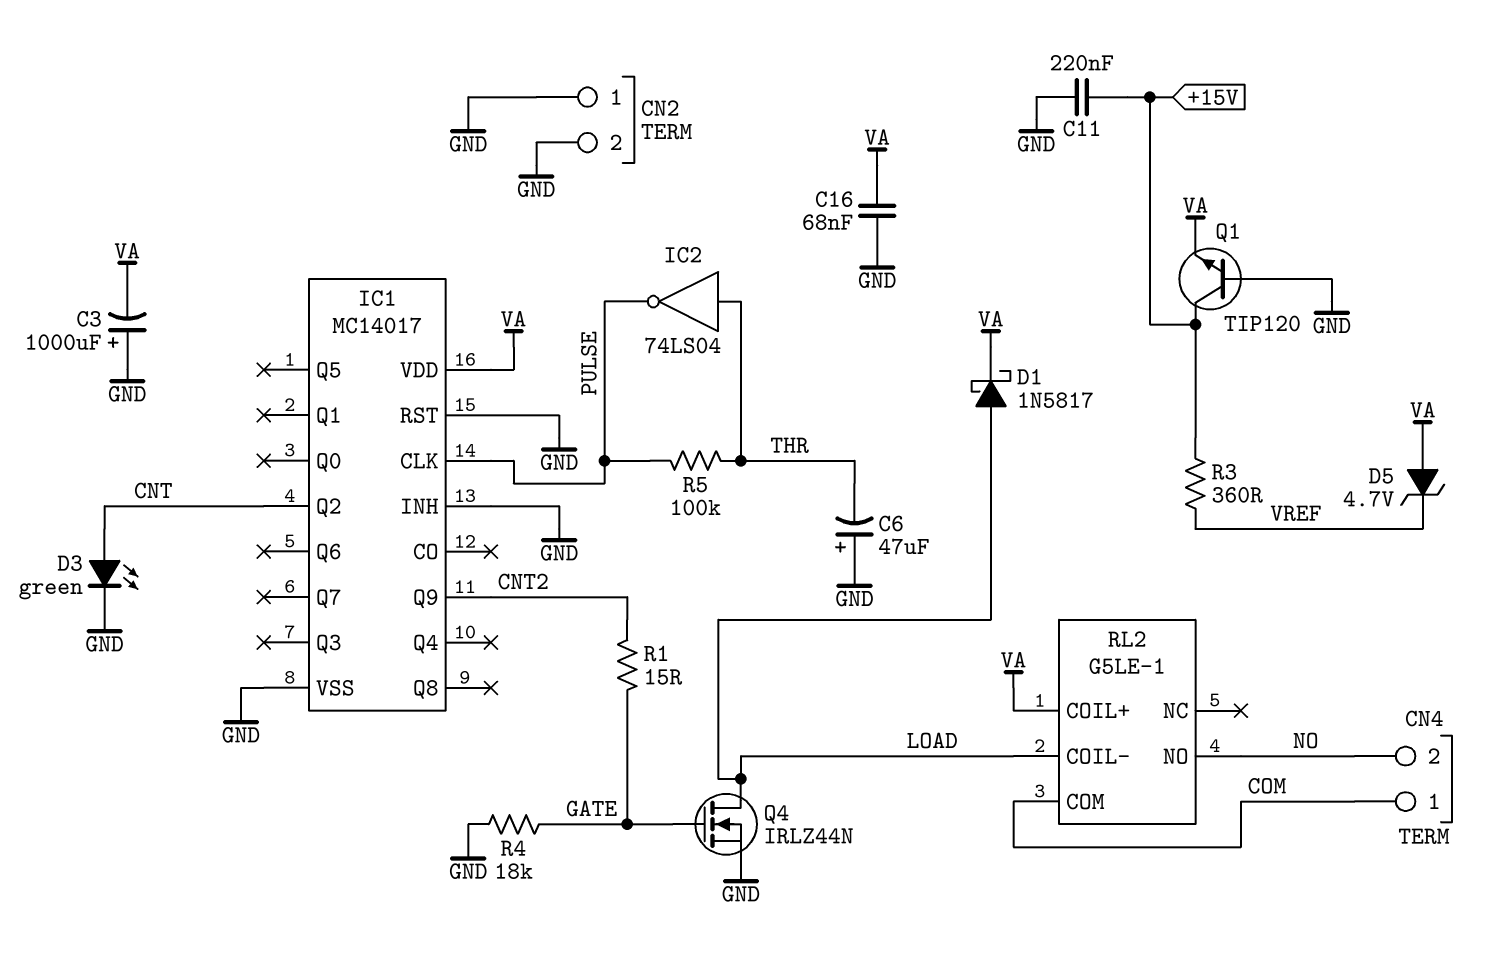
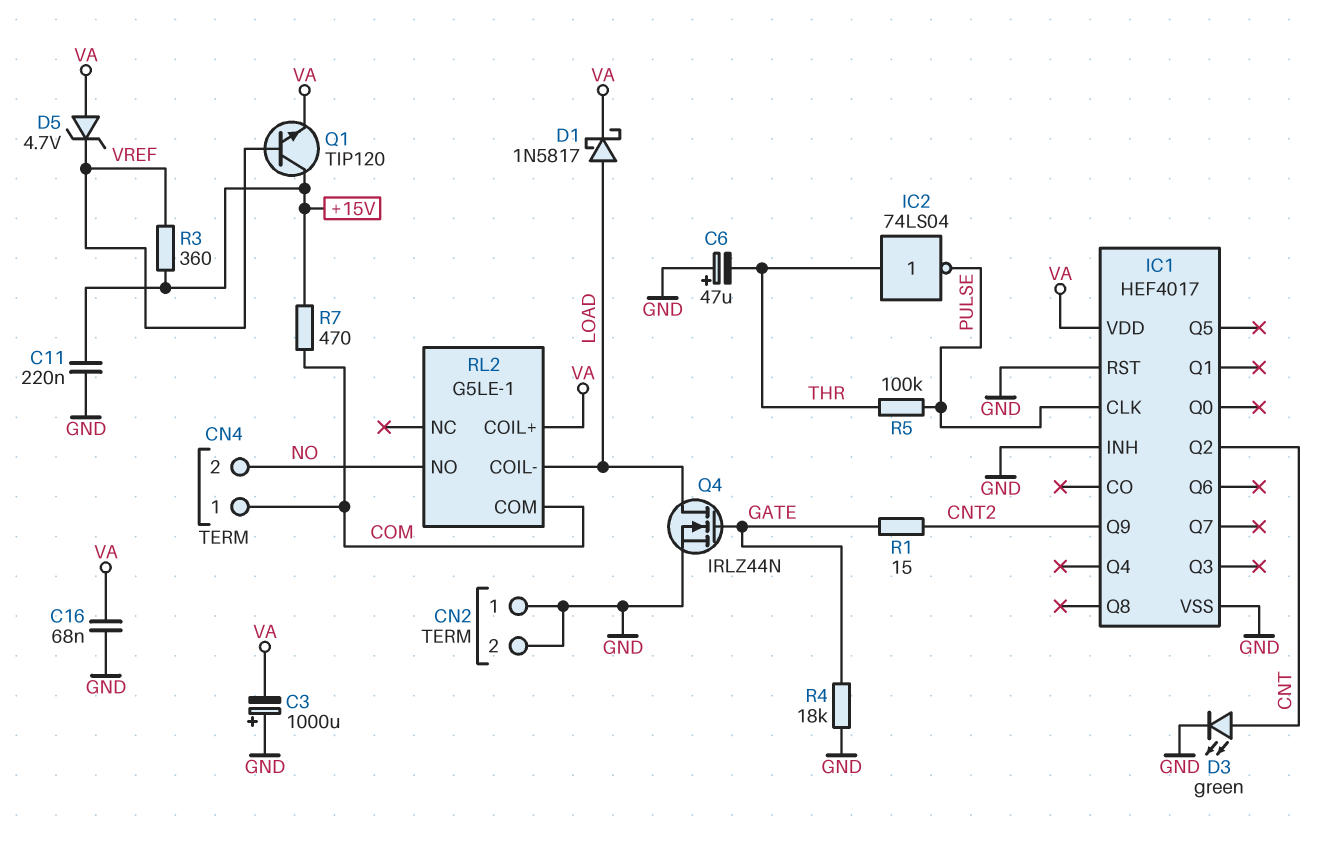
IC1: MC14017 -> HEF4017
Q1: NPN TIP120 (B GND, C +15V, E VA) -> NPN TIP120 (B VREF, C +15V, E VA)
R7: none -> 470 (+15V, COM)

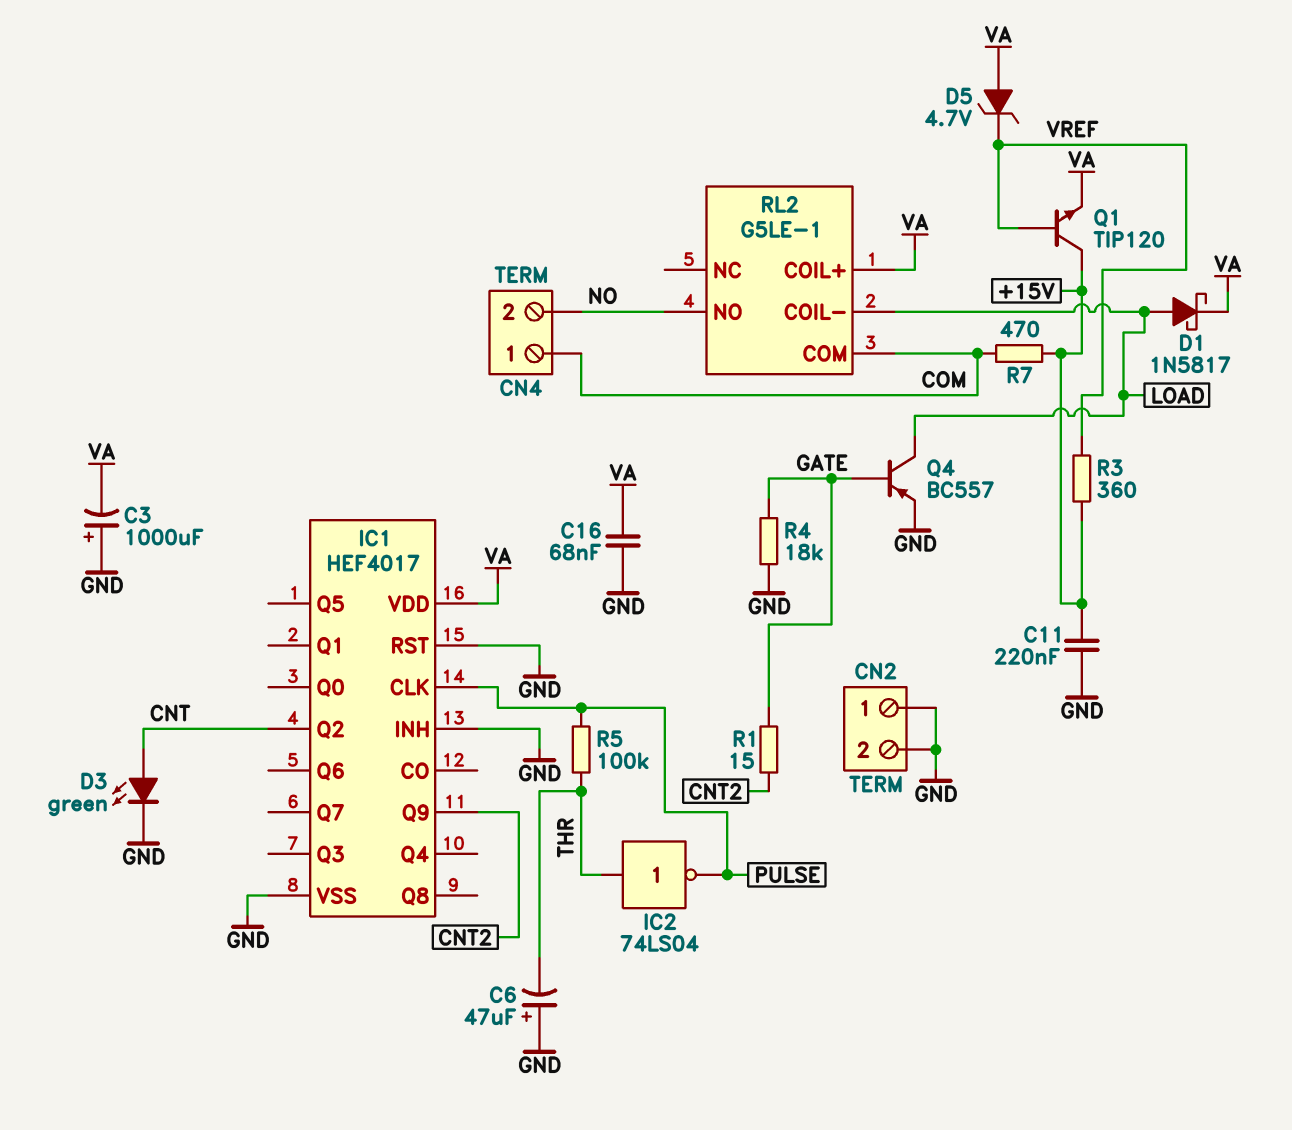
Q4: NMOS IRLZ44N (G GATE, D LOAD, S GND) -> PNP BC557 (B GATE, C LOAD, E GND)

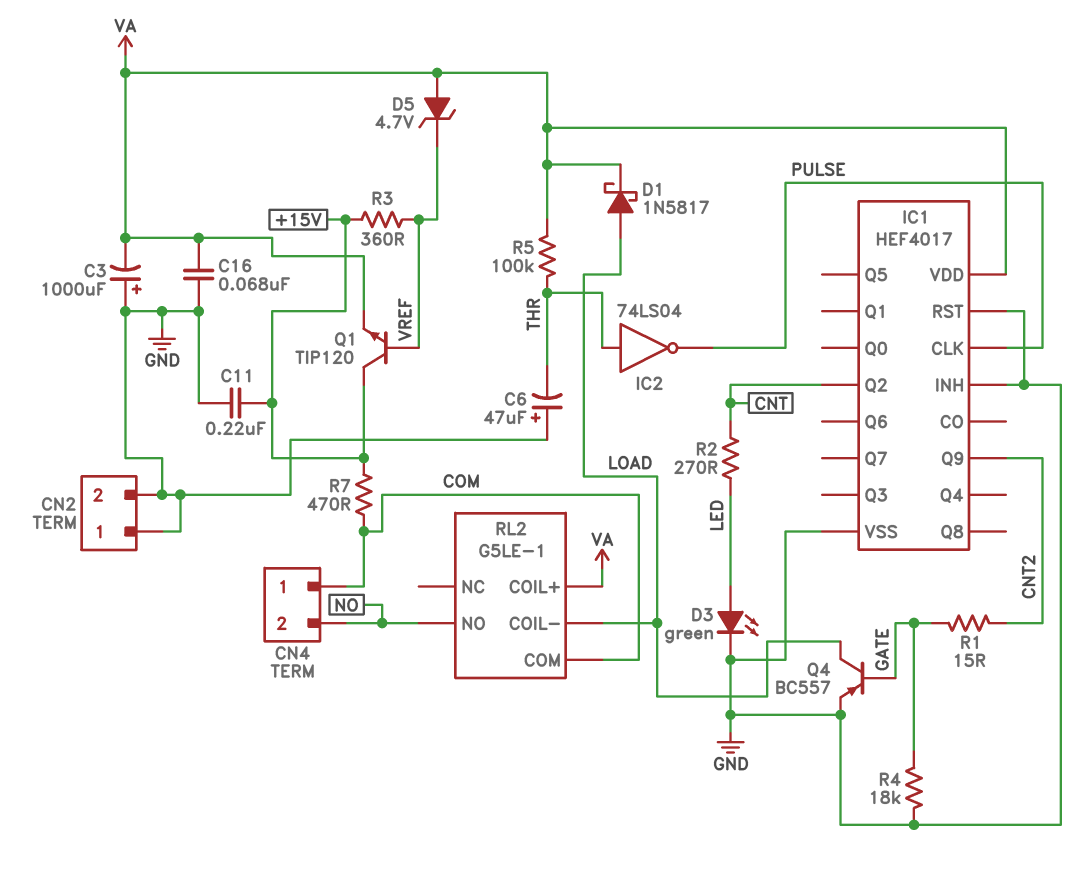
D3: LED green (A CNT, K GND) -> LED green (A LED, K GND)
R2: none -> 270 (CNT, LED)
R5: 100k (PULSE, THR) -> 100k (THR, VA)

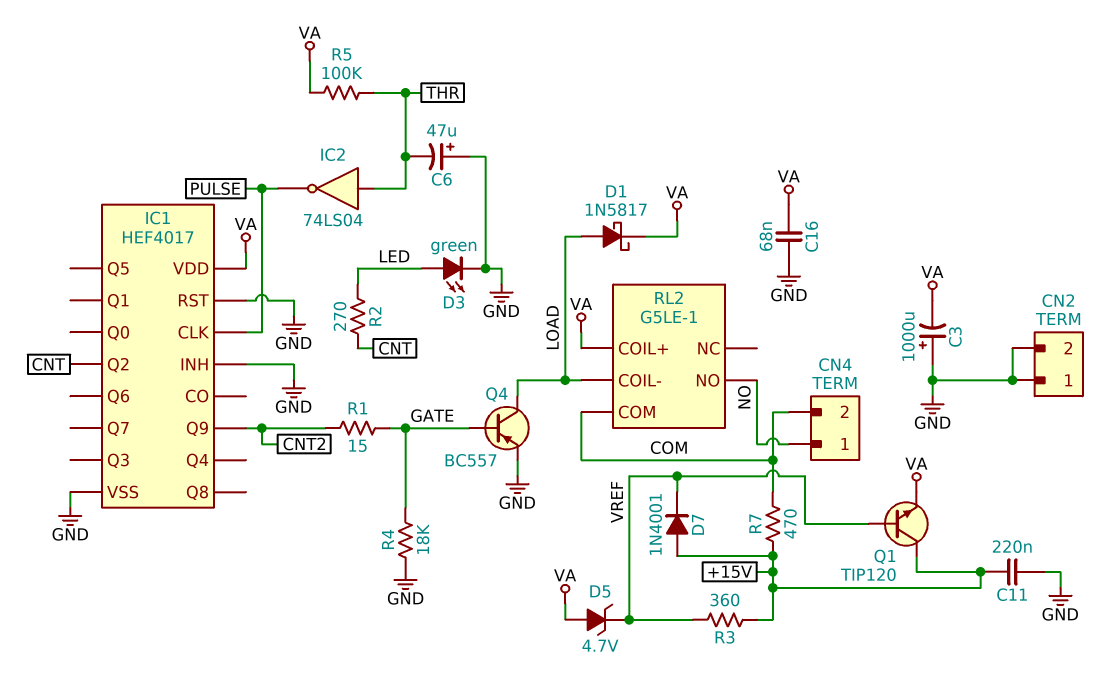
CN4 pin 1: COM -> NO
CN4 pin 2: NO -> COM
D7: none -> diode 1N4001 (A +15V, K VREF)

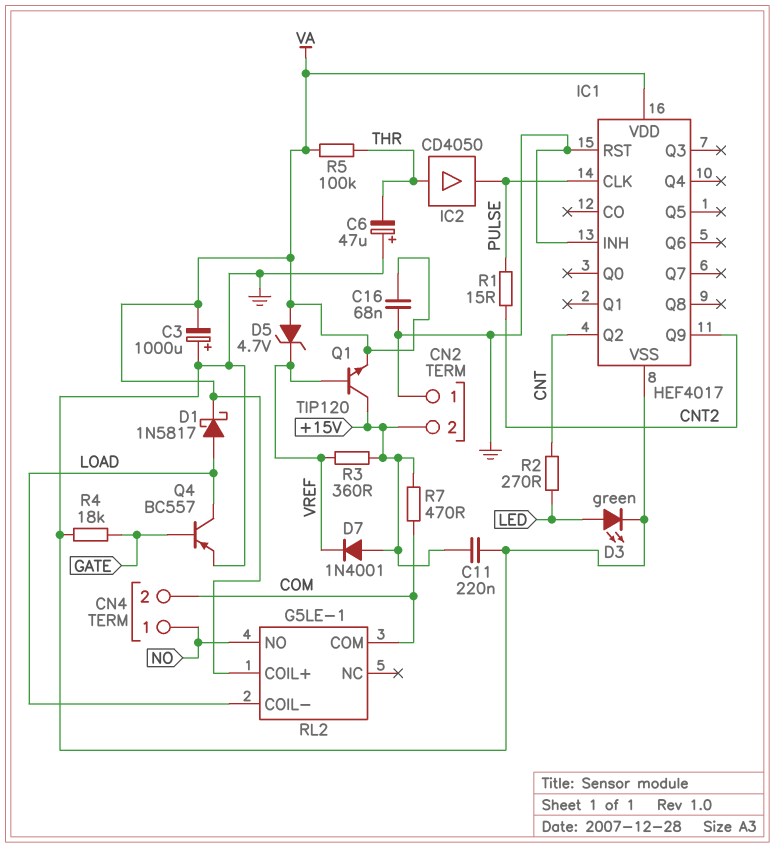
CN2 pin 2: GND -> +15V
IC2: NOT 74LS04 (in THR, out PULSE) -> buffer CD4050 (in THR, out PULSE)
R1: 15 (CNT2, GATE) -> 15 (CNT2, PULSE)

